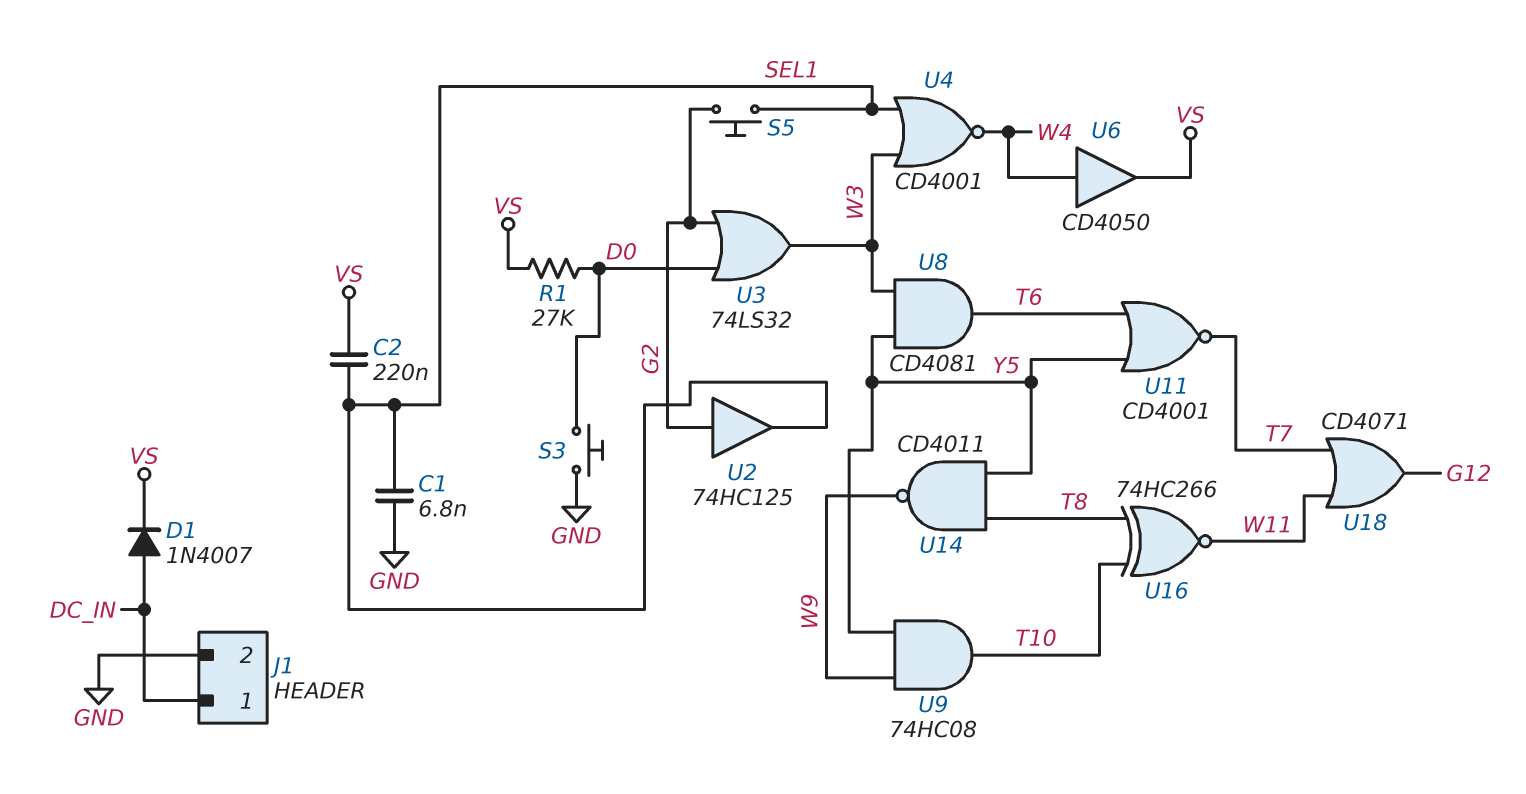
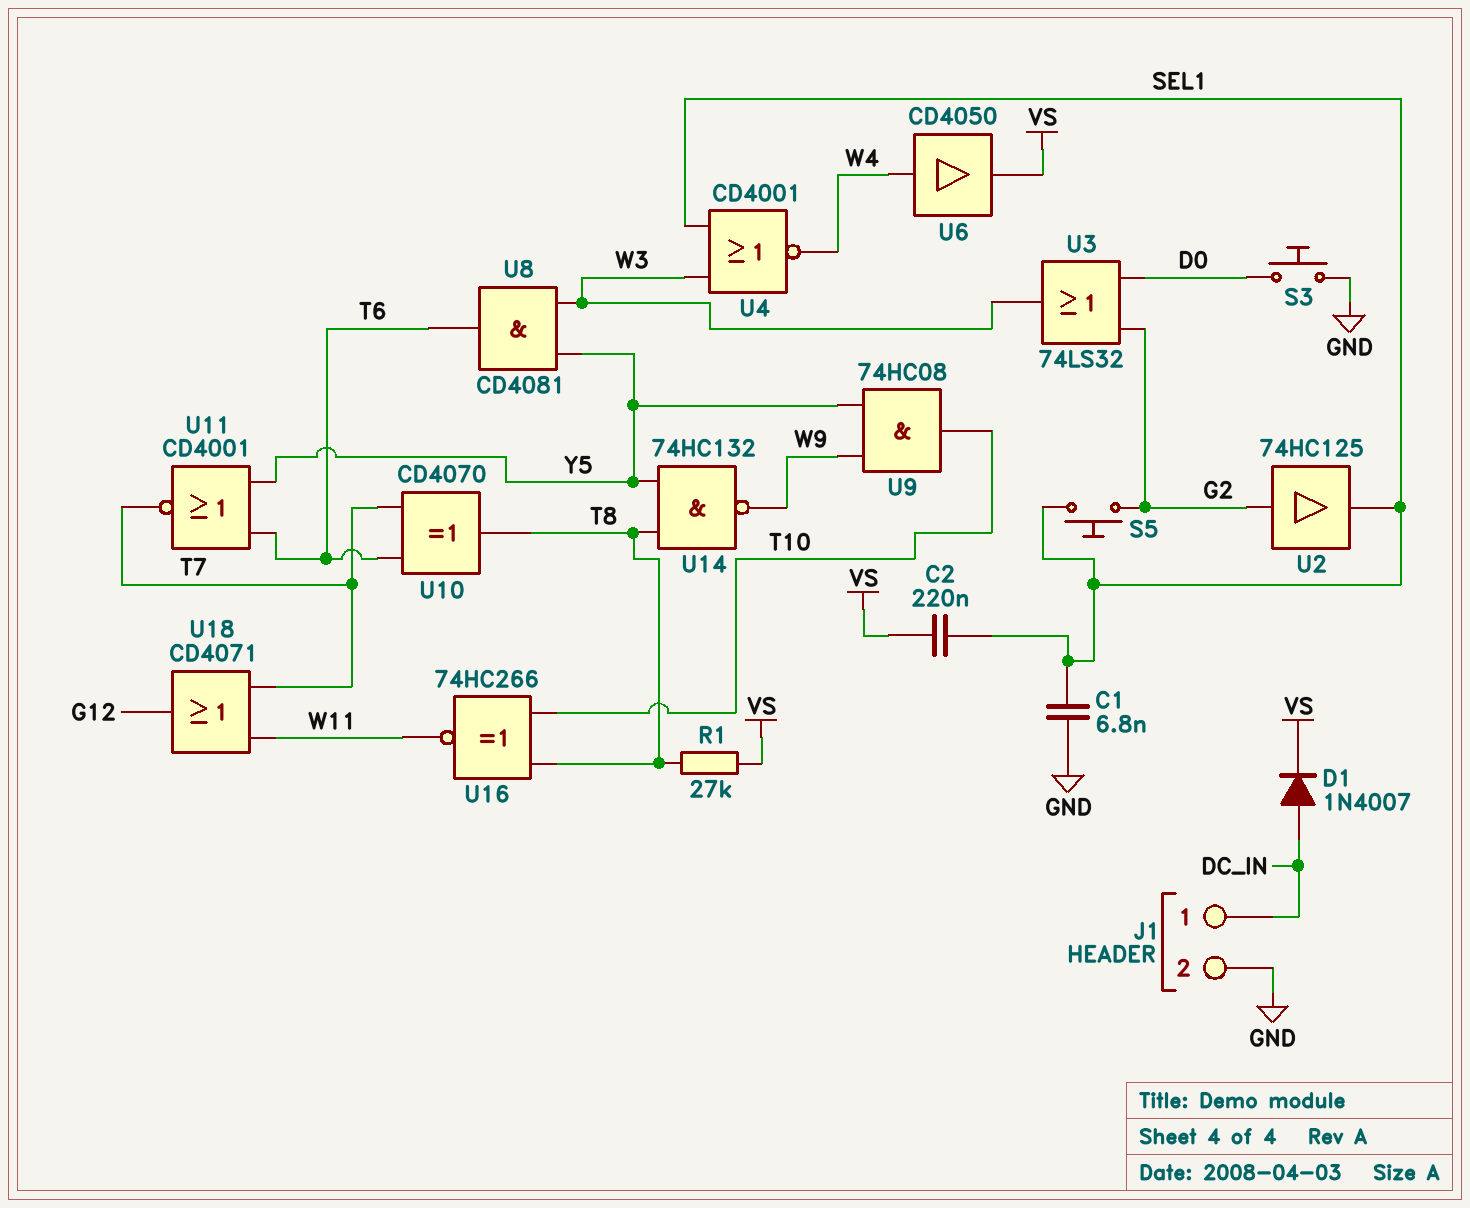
R1: 27k (D0, VS) -> 27k (T8, VS)
U10: none -> XOR CD4070 (in T6, in T7, out T8)
U14: NAND CD4011 (in T8, in Y5, out W9) -> NAND 74HC132 (in T8, in Y5, out W9)

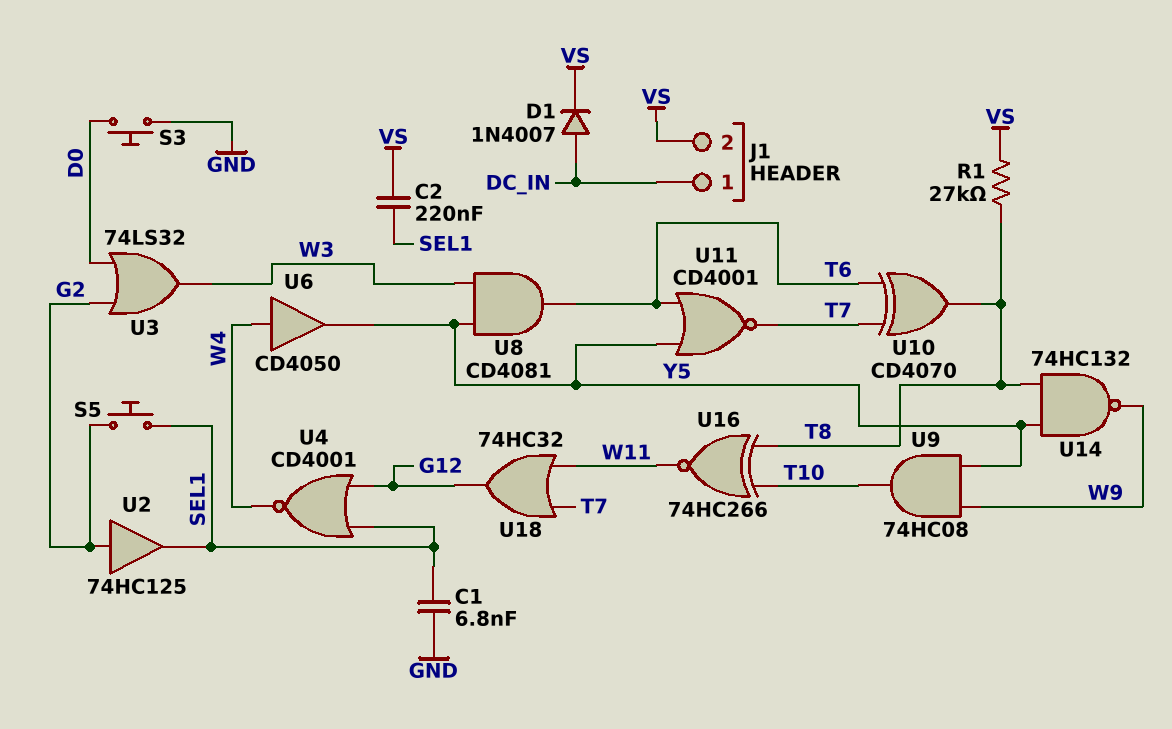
J1 pin 2: GND -> VS
U4: NOR CD4001 (in SEL1, in W3, out W4) -> NOR CD4001 (in G12, in SEL1, out W4)
U6: buffer CD4050 (in W4, out VS) -> buffer CD4050 (in W4, out Y5)
U18: OR CD4071 (in T7, in W11, out G12) -> OR 74HC32 (in T7, in W11, out G12)

